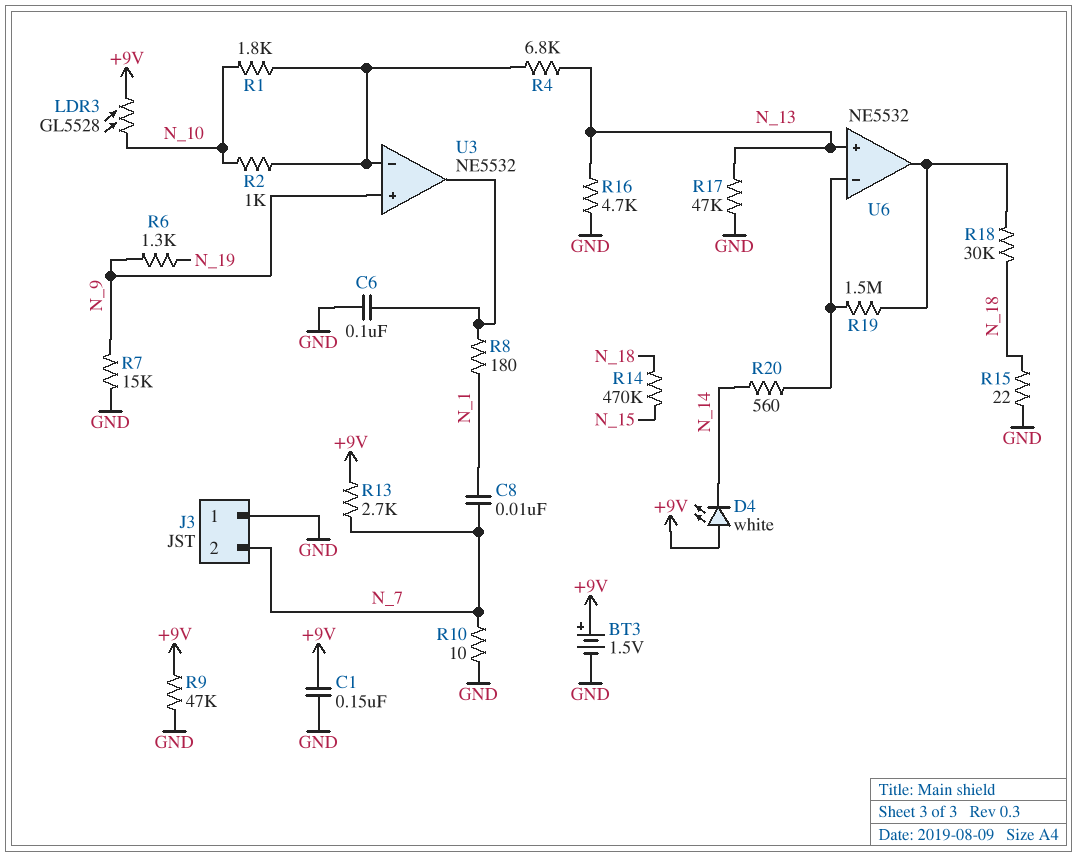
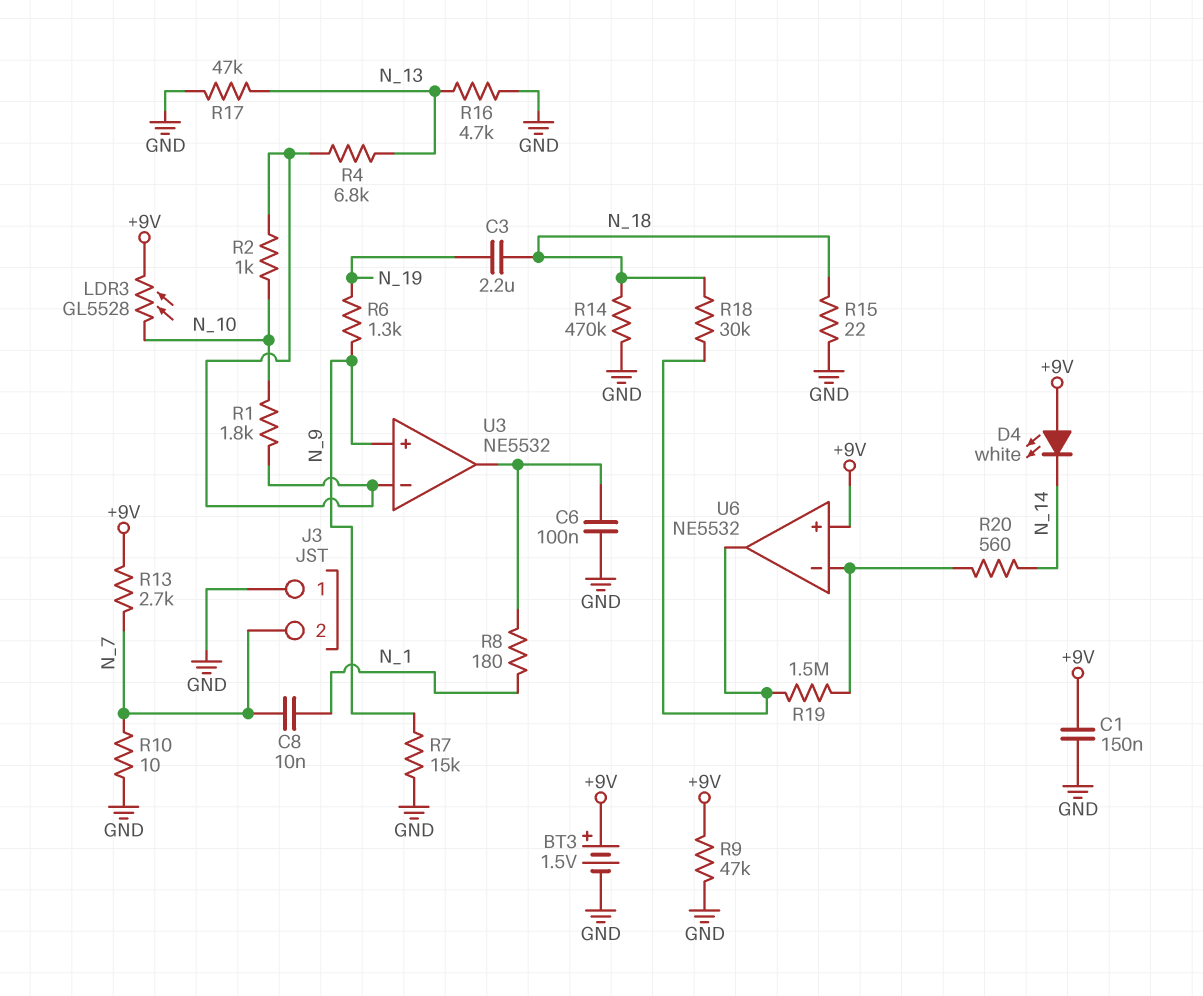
C3: none -> 2.2uF (N_18, N_19)
R14: 470k (N_15, N_18) -> 470k (GND, N_18)
U6 pin in+: N_13 -> +9V

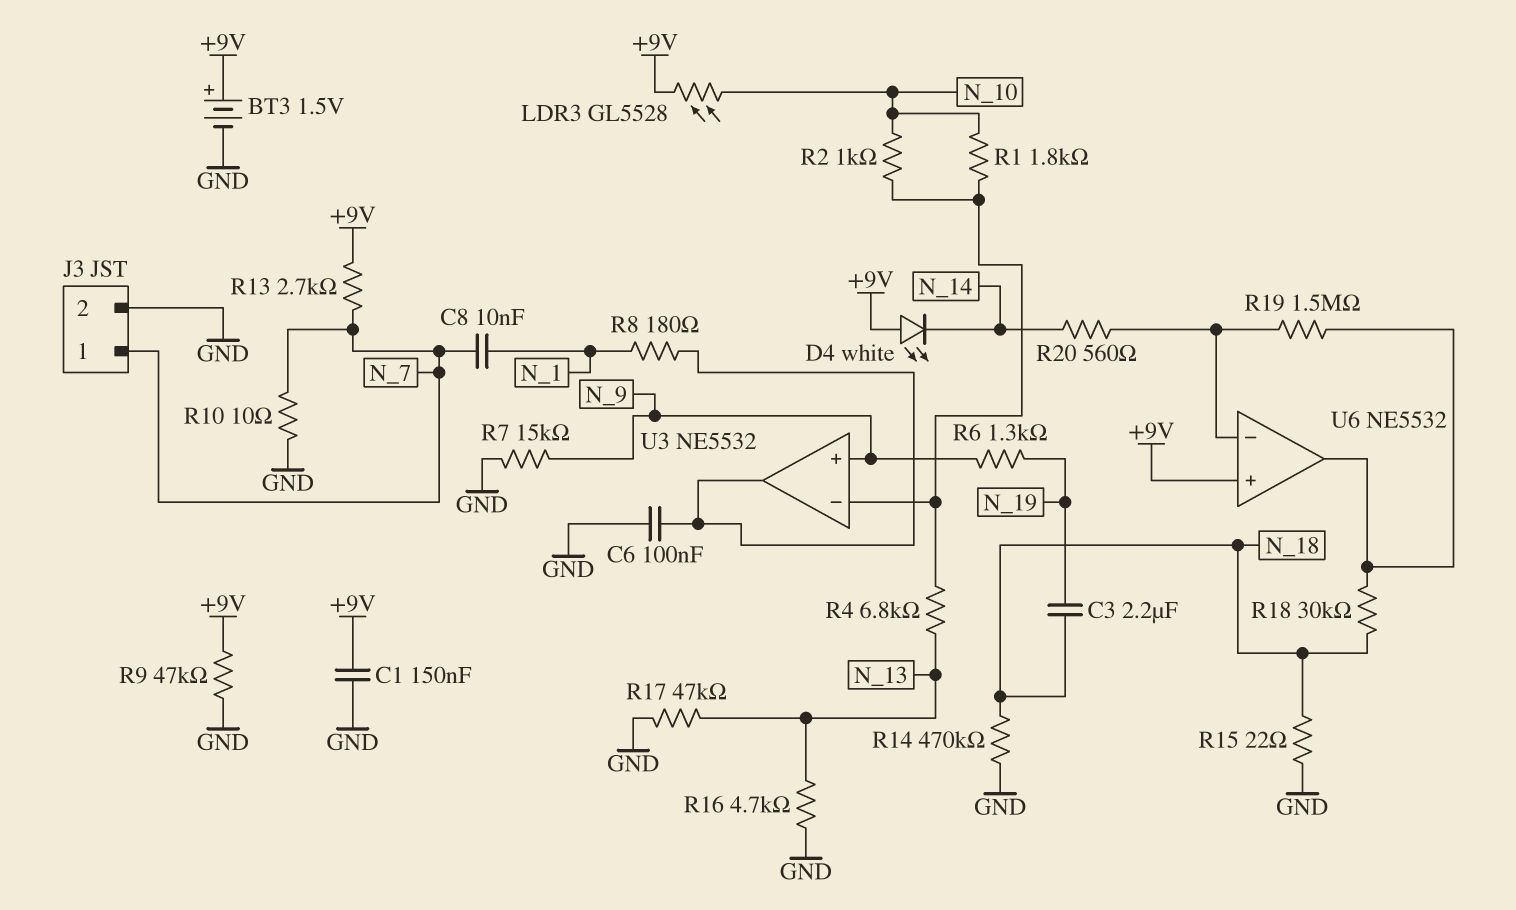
J3 pin 1: GND -> N_7
J3 pin 2: N_7 -> GND

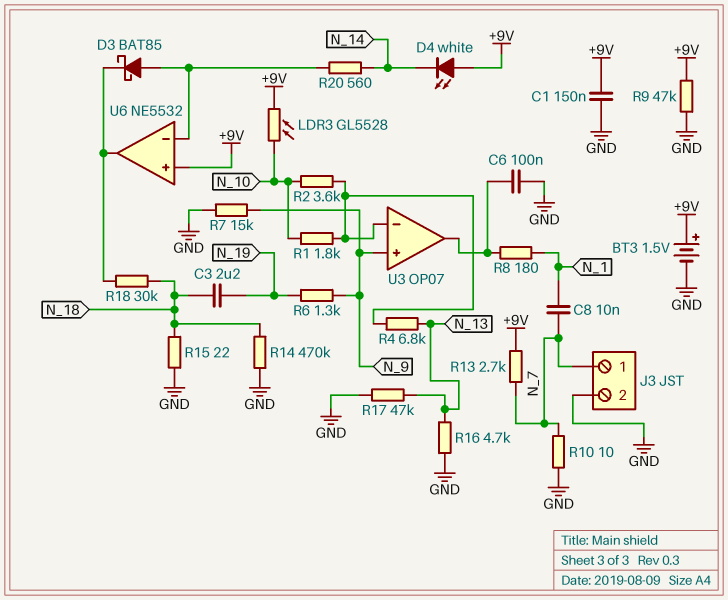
D3: none -> schottky BAT85 (A U6/in-, K U6/out)
R2: 1k (N_10, U3/in-) -> 3.6k (N_10, U3/in-)
R19: 1.5M (U6/in-, U6/out) -> none
U3: NE5532 -> OP07

